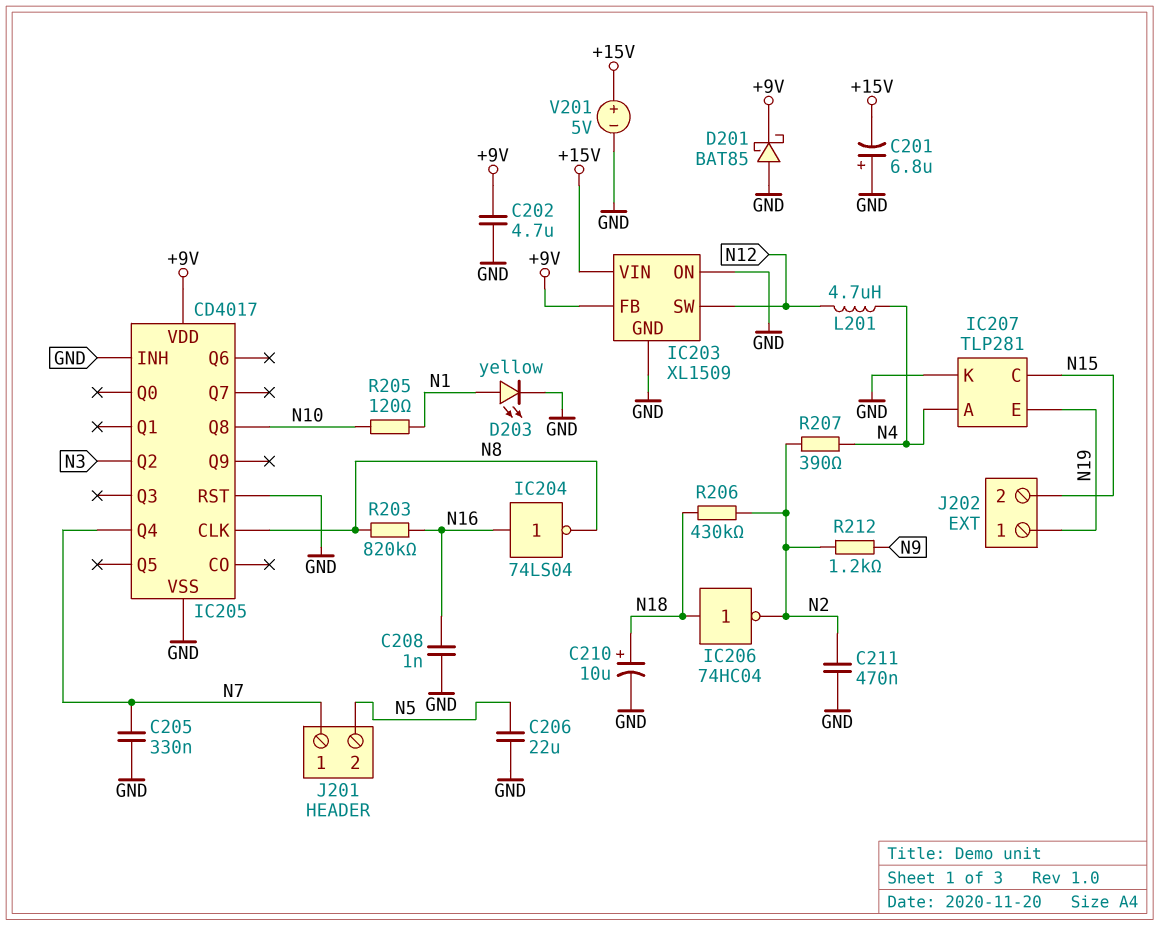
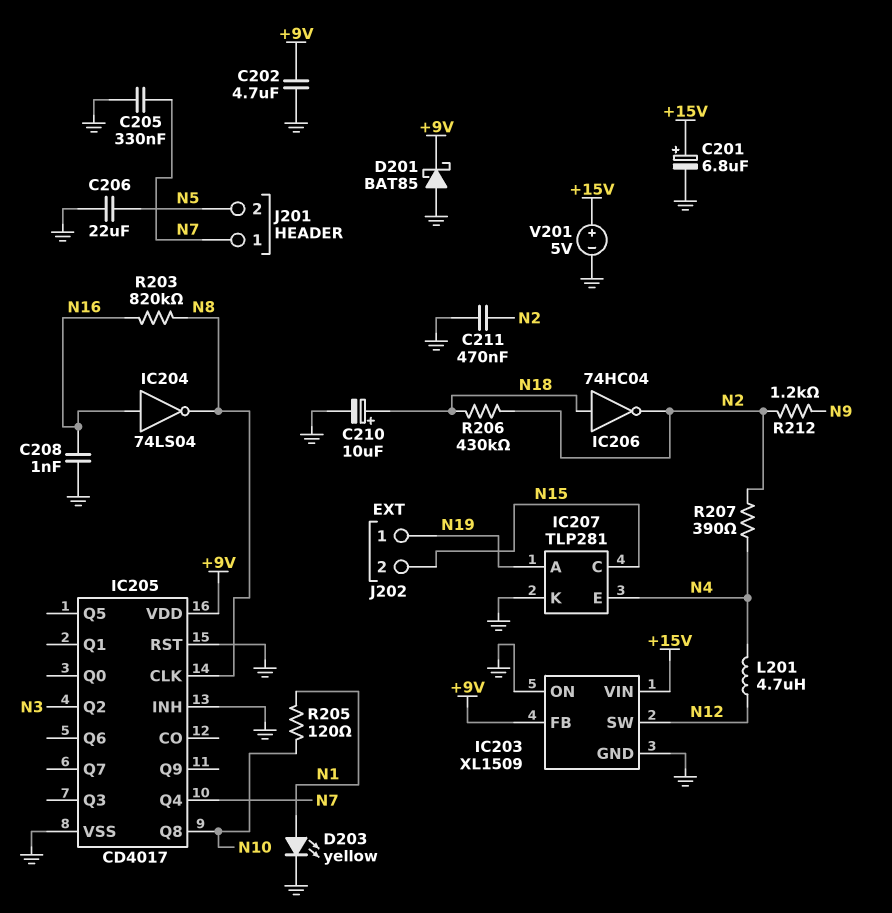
C201: 6.8uF (plus GND, minus +15V) -> 6.8uF (plus +15V, minus GND)
IC207 pin A: N4 -> N19
IC207 pin E: N19 -> N4

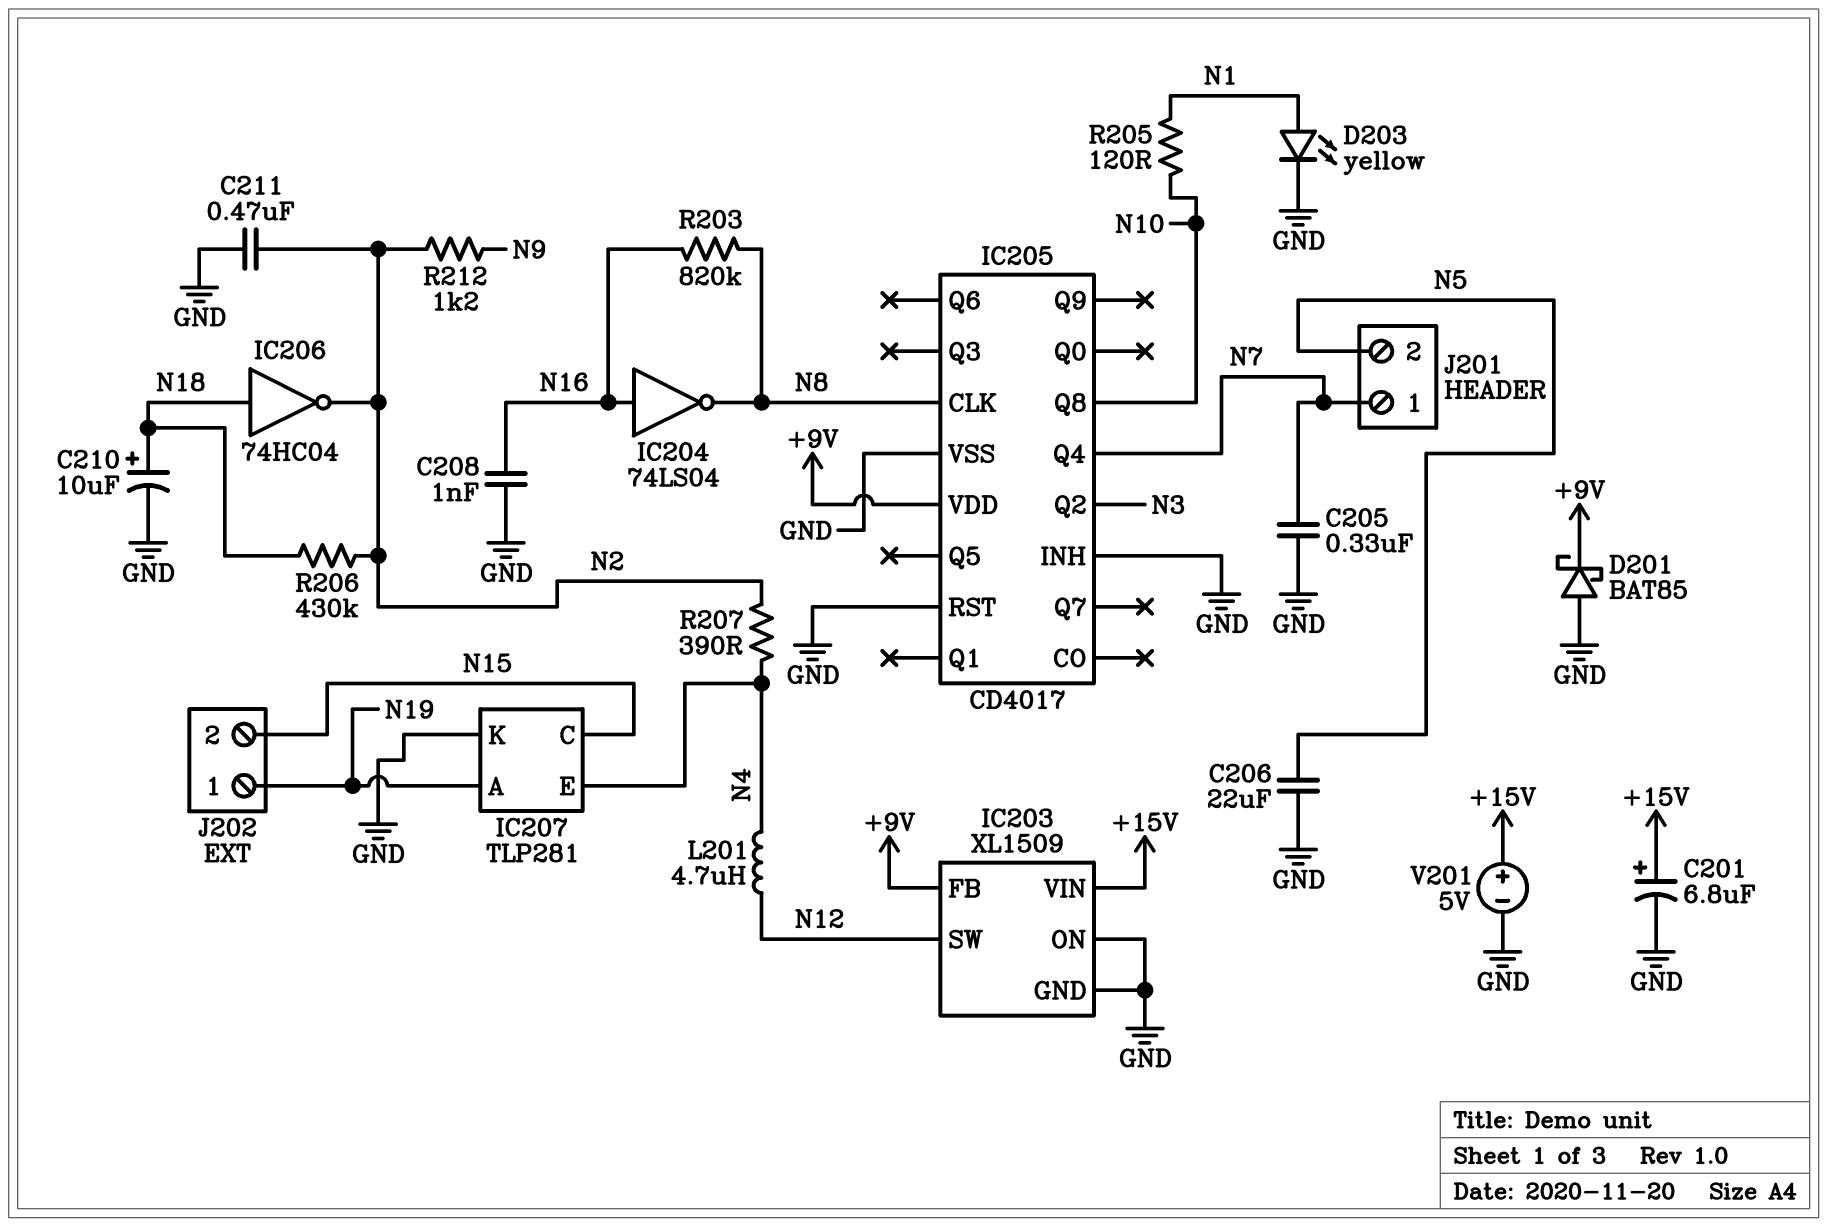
C202: 4.7uF (+9V, GND) -> none

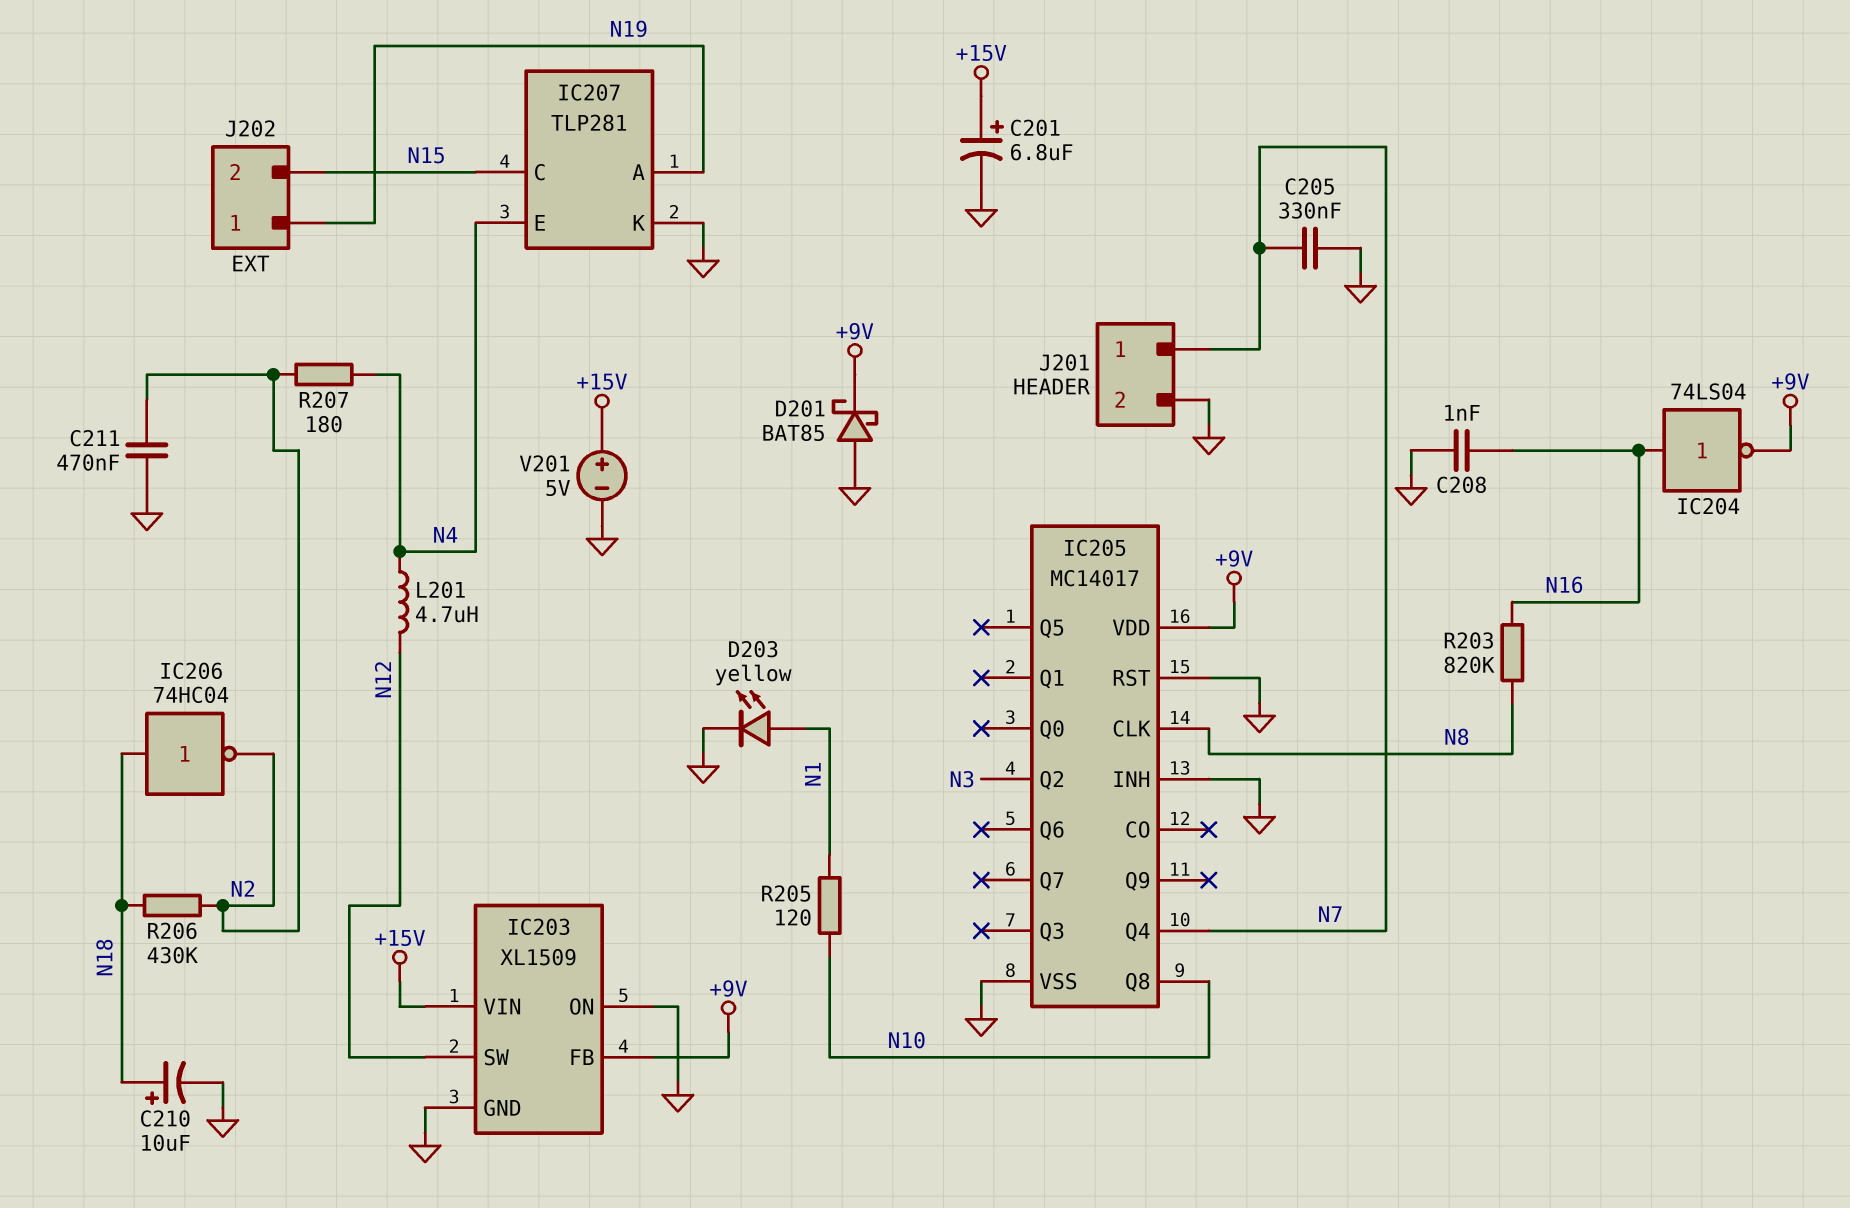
C206: 22uF (GND, N5) -> none
IC204: NOT 74LS04 (in N16, out N8) -> NOT 74LS04 (in N16, out +9V)
IC205: CD4017 -> MC14017
J201 pin 2: N5 -> GND
R207: 390 (N2, N4) -> 180 (N2, N4)
R212: 1.2k (N2, N9) -> none

